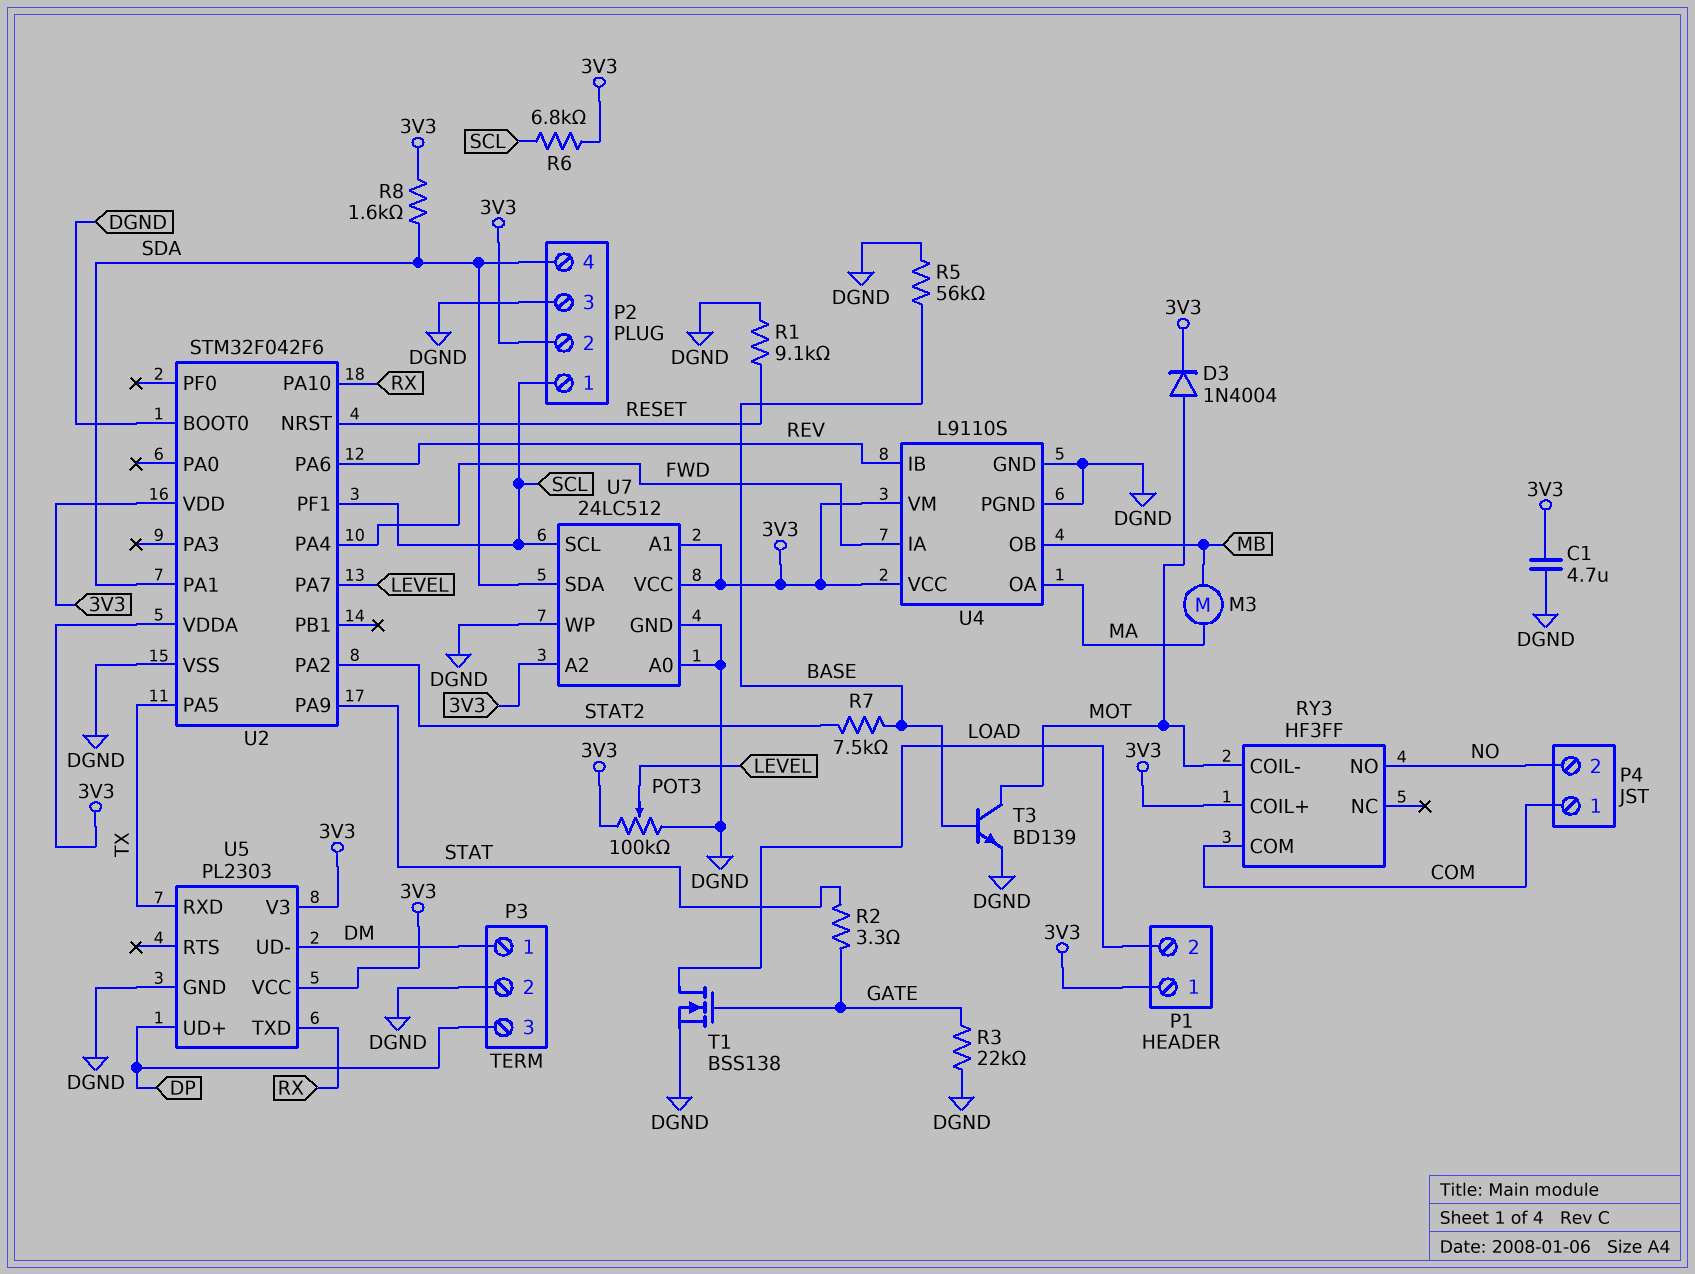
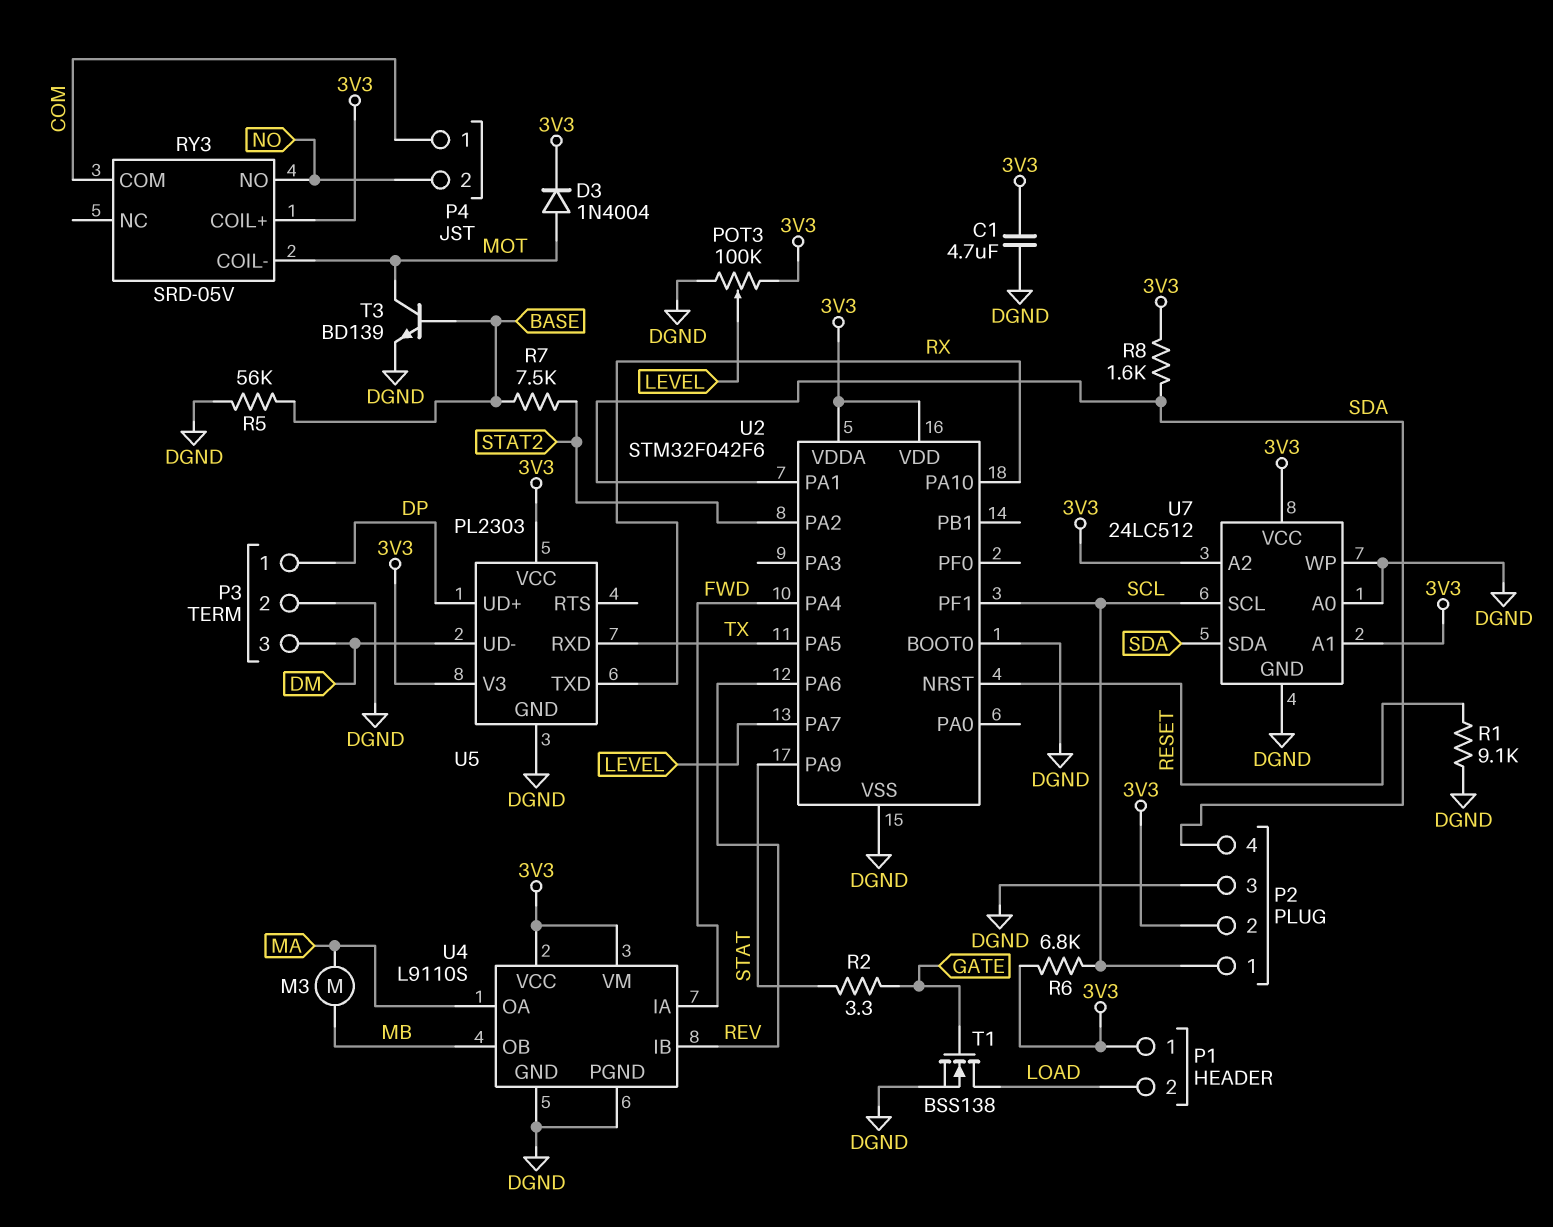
P3 pin 1: DM -> DP
P3 pin 3: DP -> DM
R3: 22k (DGND, GATE) -> none
RY3: HF3FF -> SRD-05V

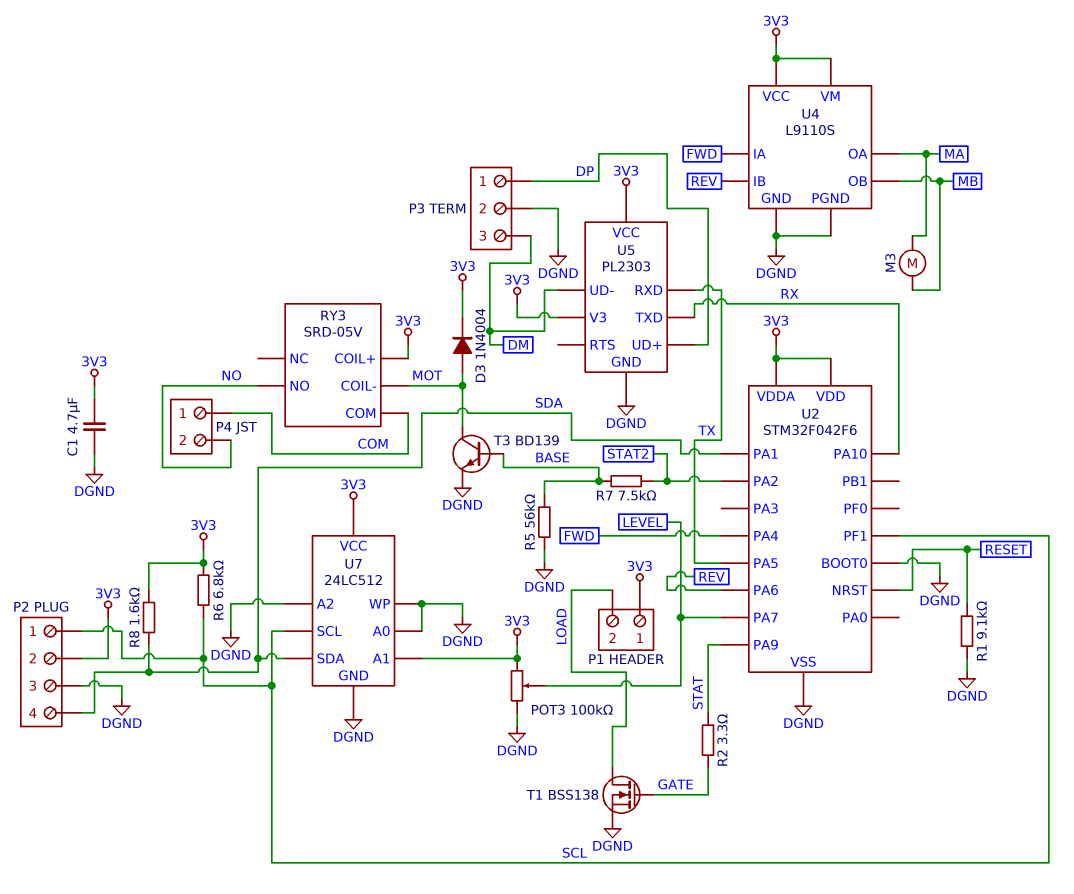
U7 pin A2: 3V3 -> DGND

